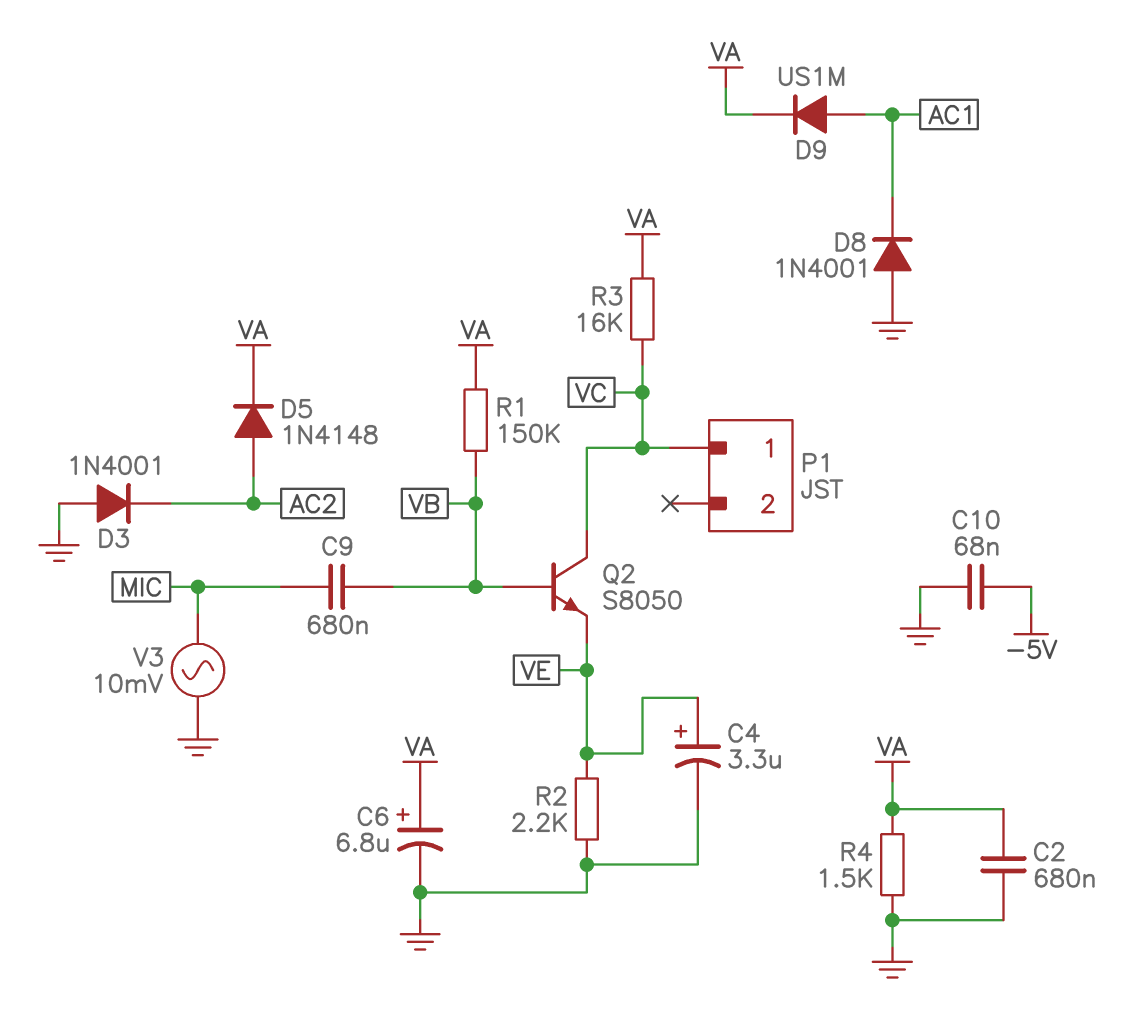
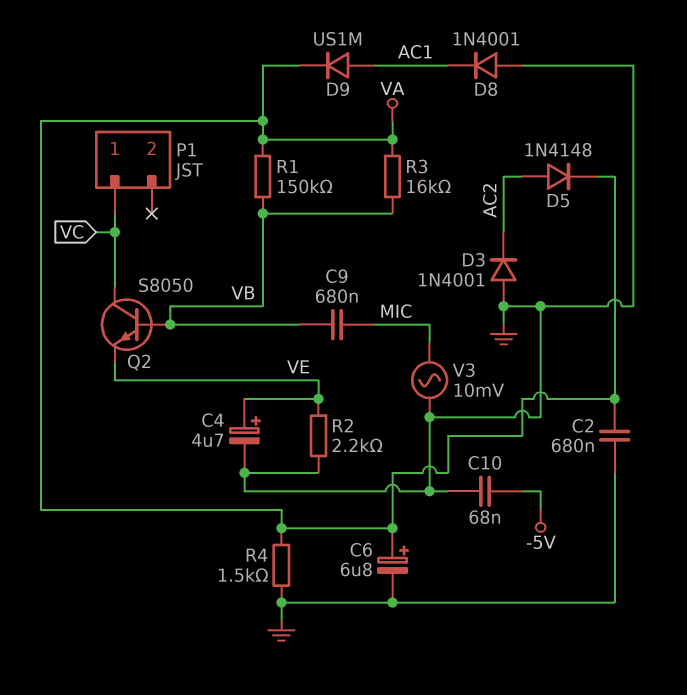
C4: 3.3uF (plus VE, minus GND) -> 4.7uF (plus VE, minus GND)
R3: 16k (VA, VC) -> 16k (VA, VB)

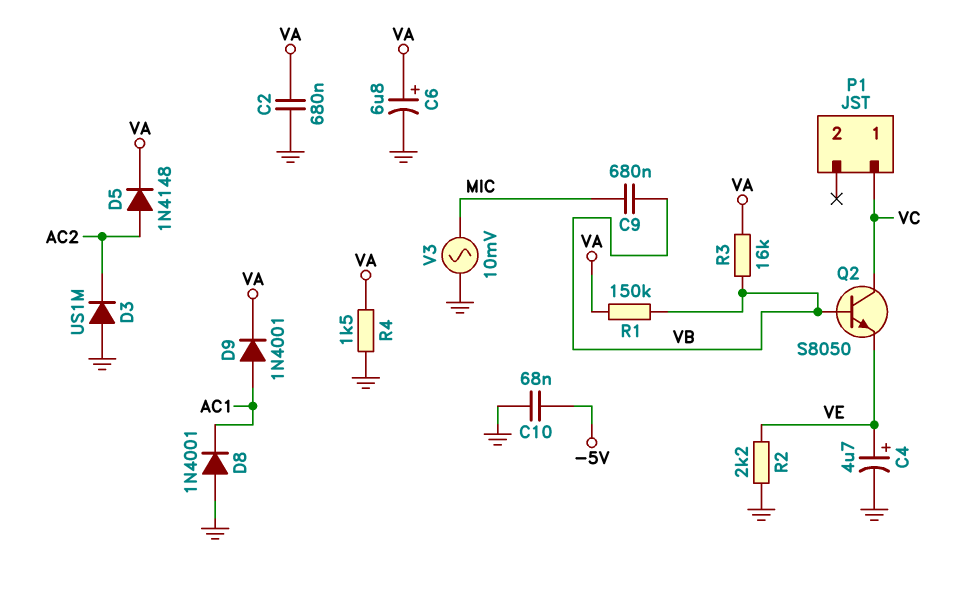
D3: diode 1N4001 (A GND, K AC2) -> diode US1M (A GND, K AC2)
D9: diode US1M (A AC1, K VA) -> diode 1N4001 (A AC1, K VA)

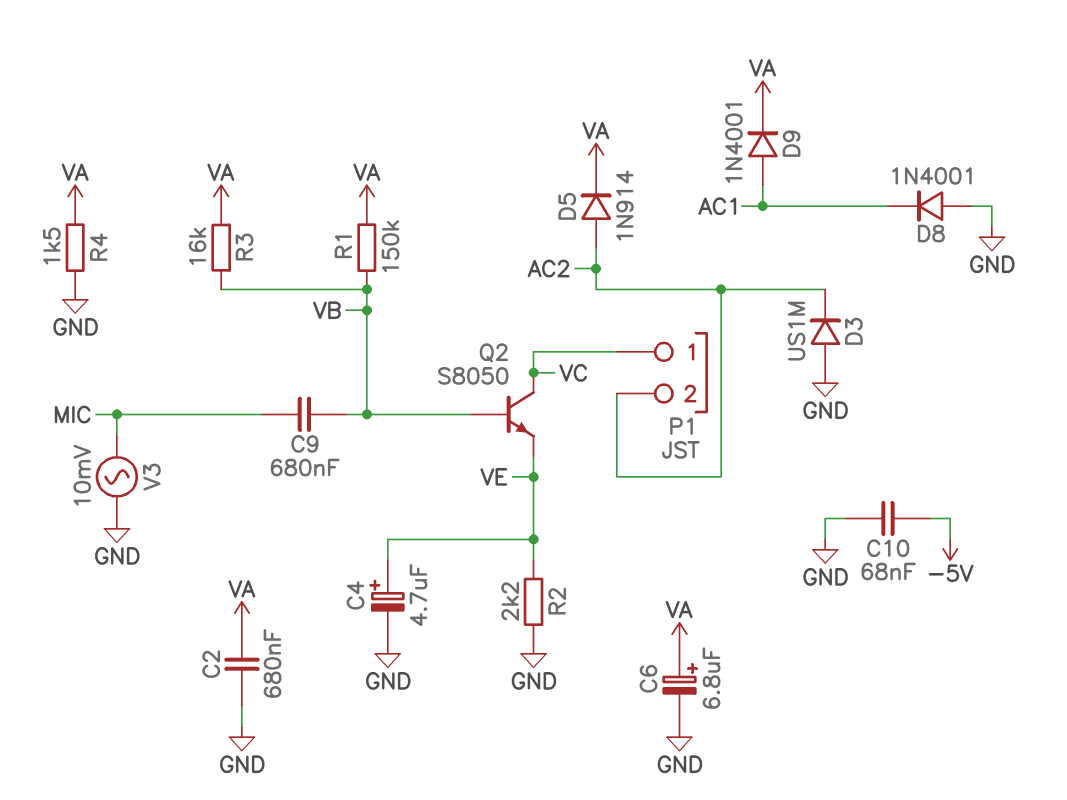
D5: diode 1N4148 (A AC2, K VA) -> diode 1N914 (A AC2, K VA)
P1 pin 2: none -> AC2

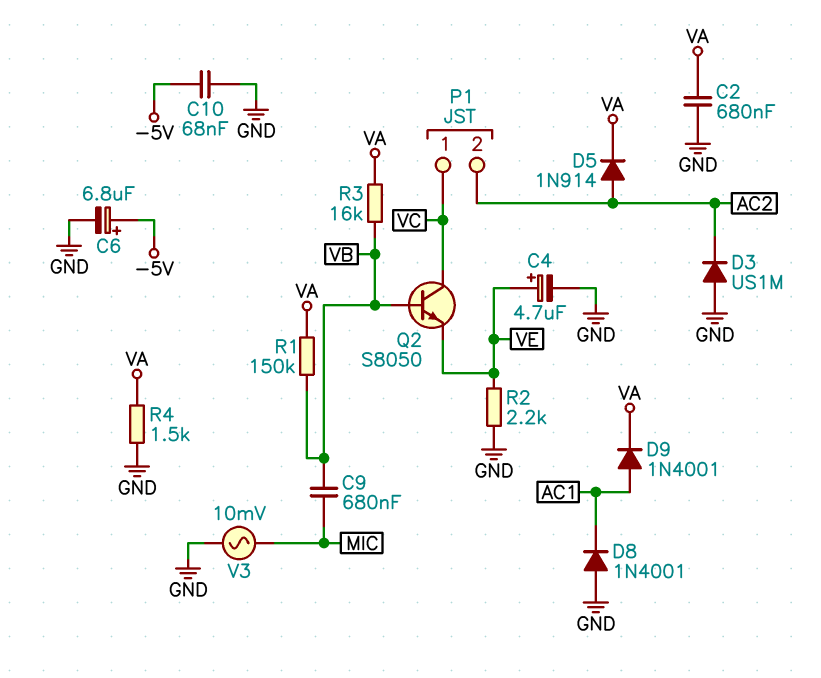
C6: 6.8uF (plus VA, minus GND) -> 6.8uF (plus -5V, minus GND)

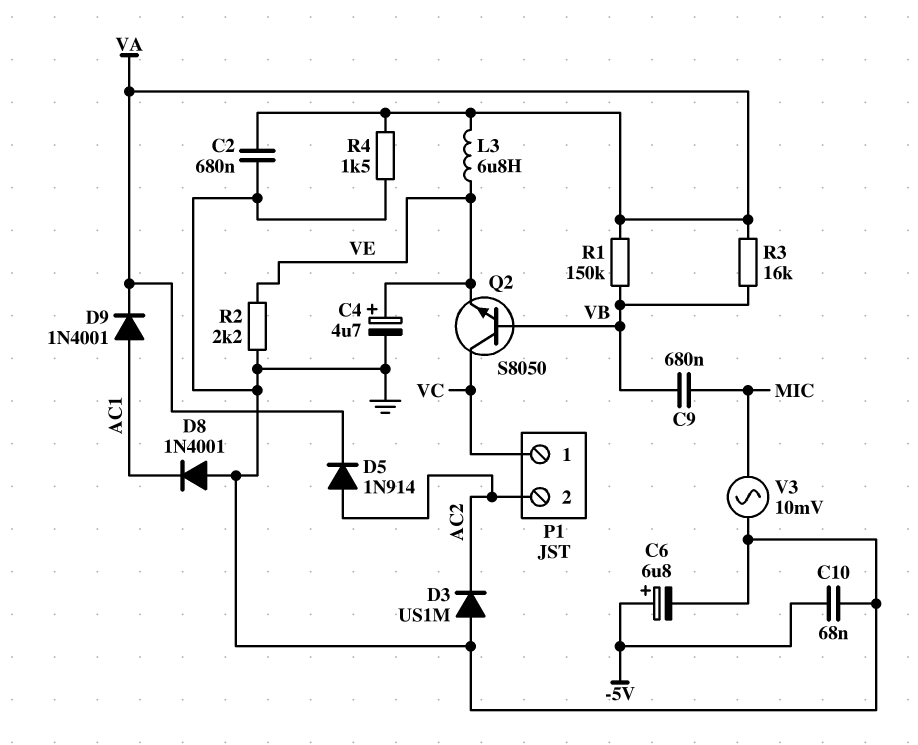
L3: none -> 6.8uH (VA, VE)

